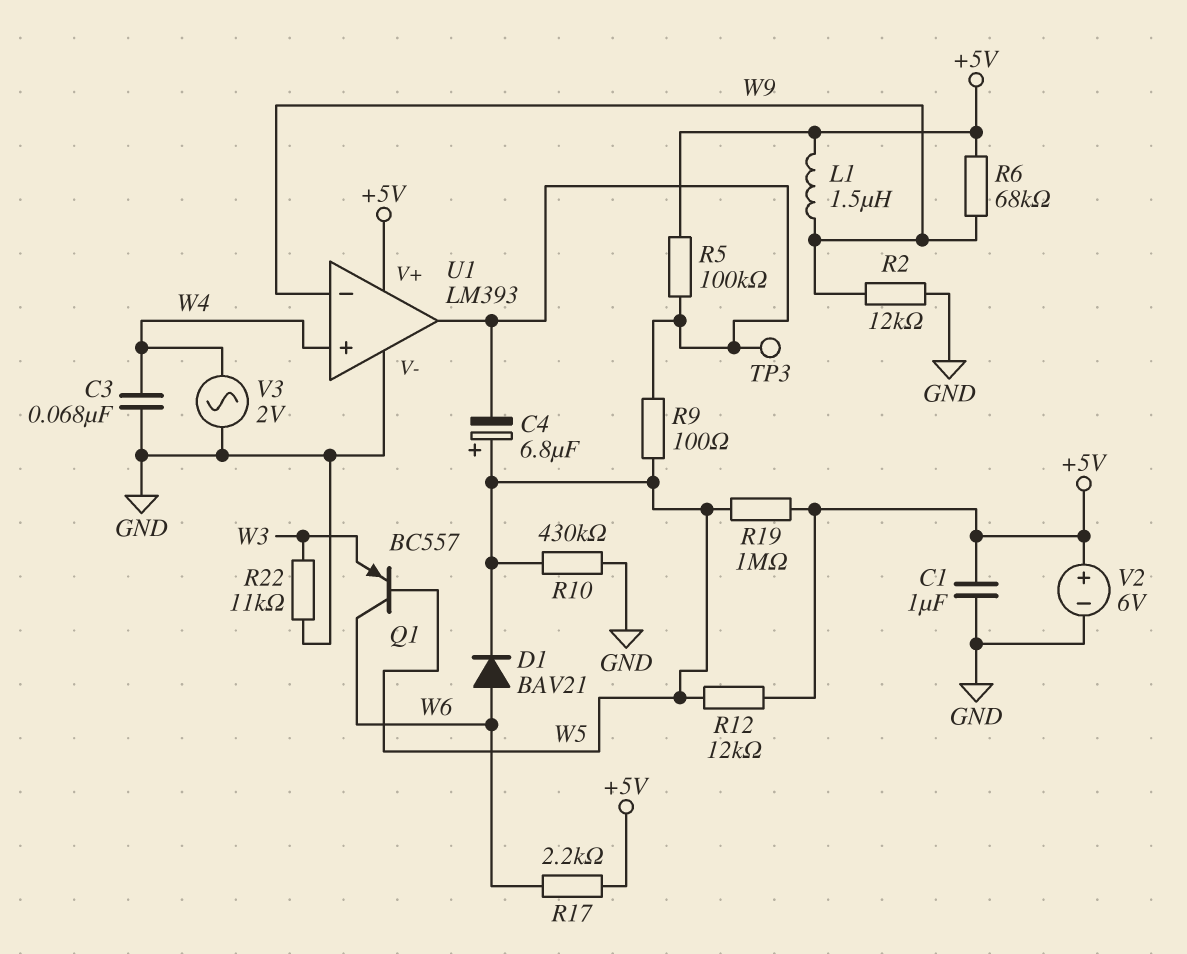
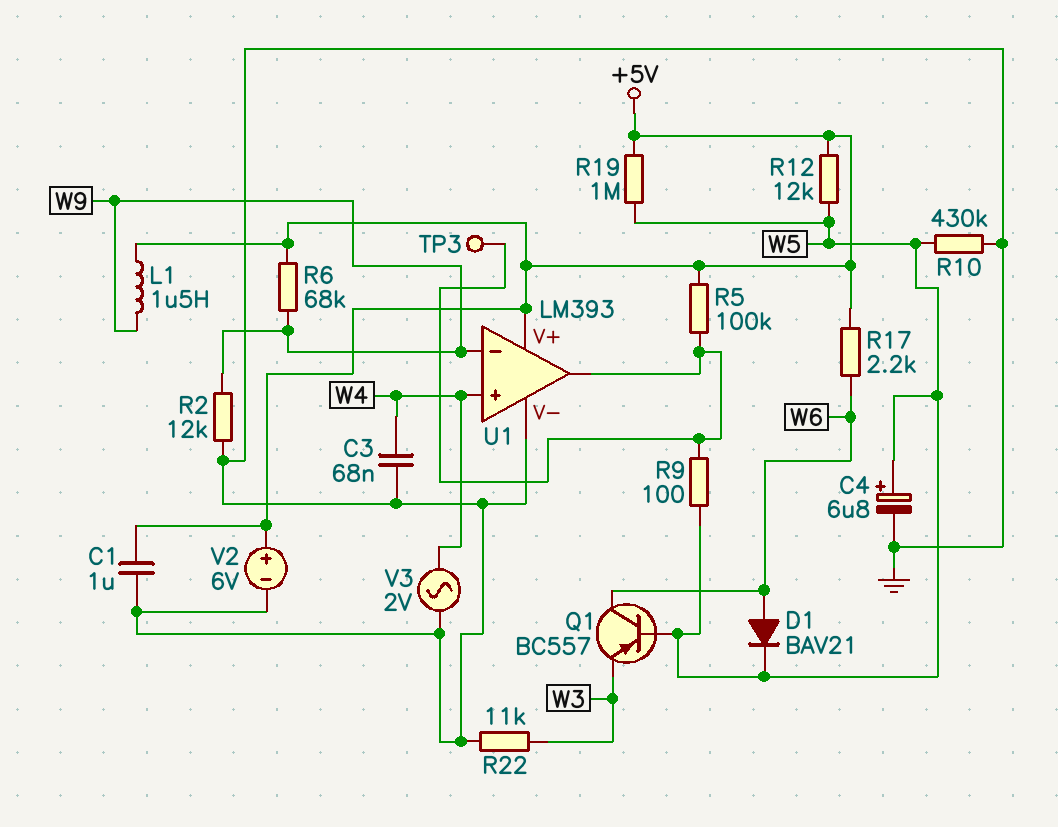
C4: 6.8uF (plus W5, minus U1/out) -> 6.8uF (plus W5, minus GND)

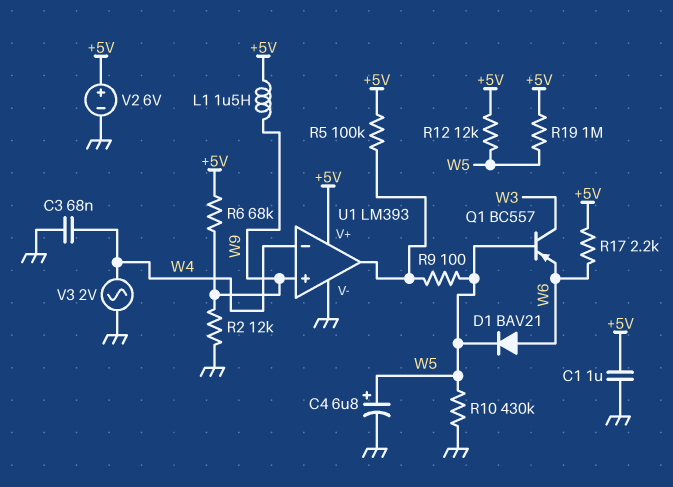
Q1: PNP BC557 (B W5, C W6, E W3) -> PNP BC557 (B W5, C W3, E W6)
R22: 11k (GND, W3) -> none
TP3: test point (U1/out) -> none
U1 pin in+: W4 -> W9
U1 pin in-: W9 -> W4

